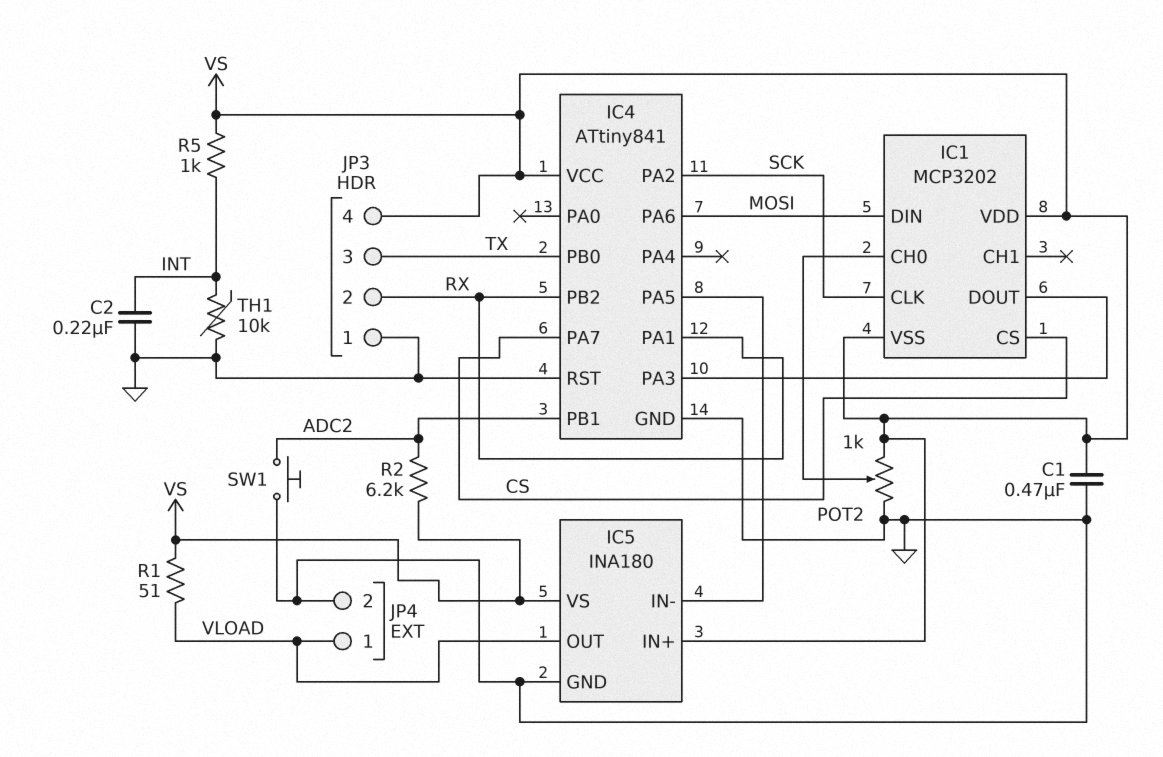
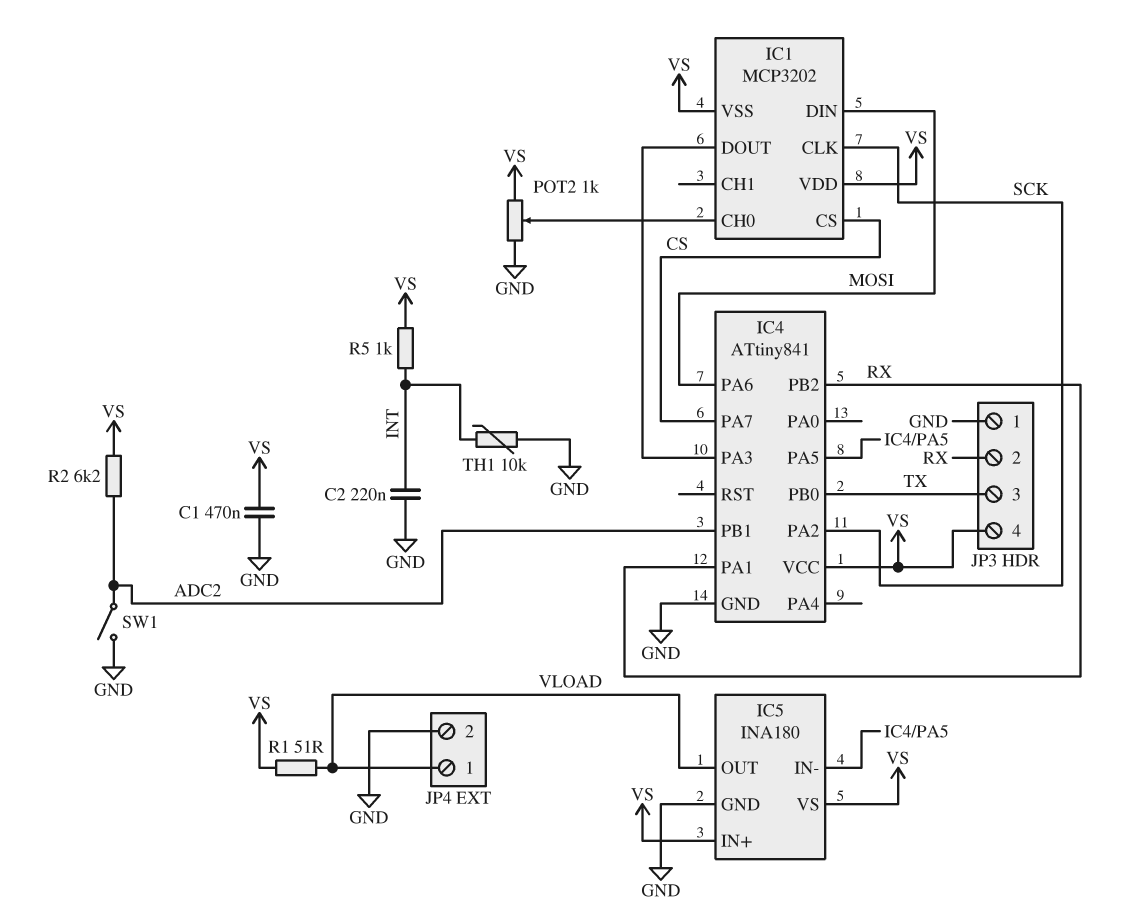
IC4 pin RST: GND -> none
SW1: button (ADC2, GND) -> switch (ADC2, GND)

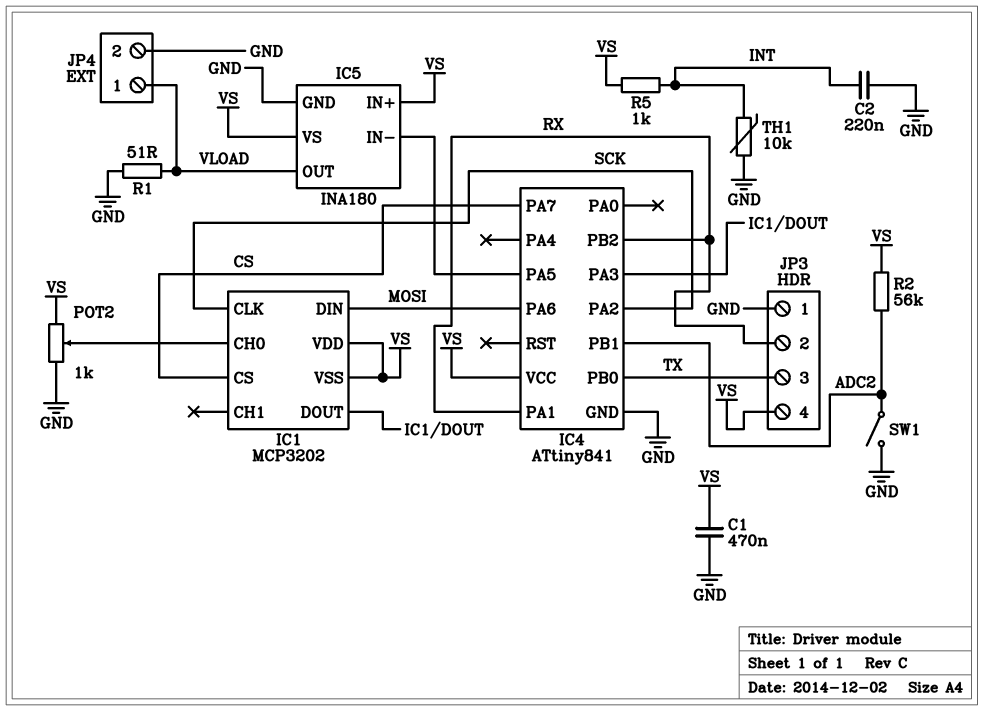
R1: 51 (VLOAD, VS) -> 51 (GND, VLOAD)
R2: 6.2k (ADC2, VS) -> 56k (ADC2, VS)

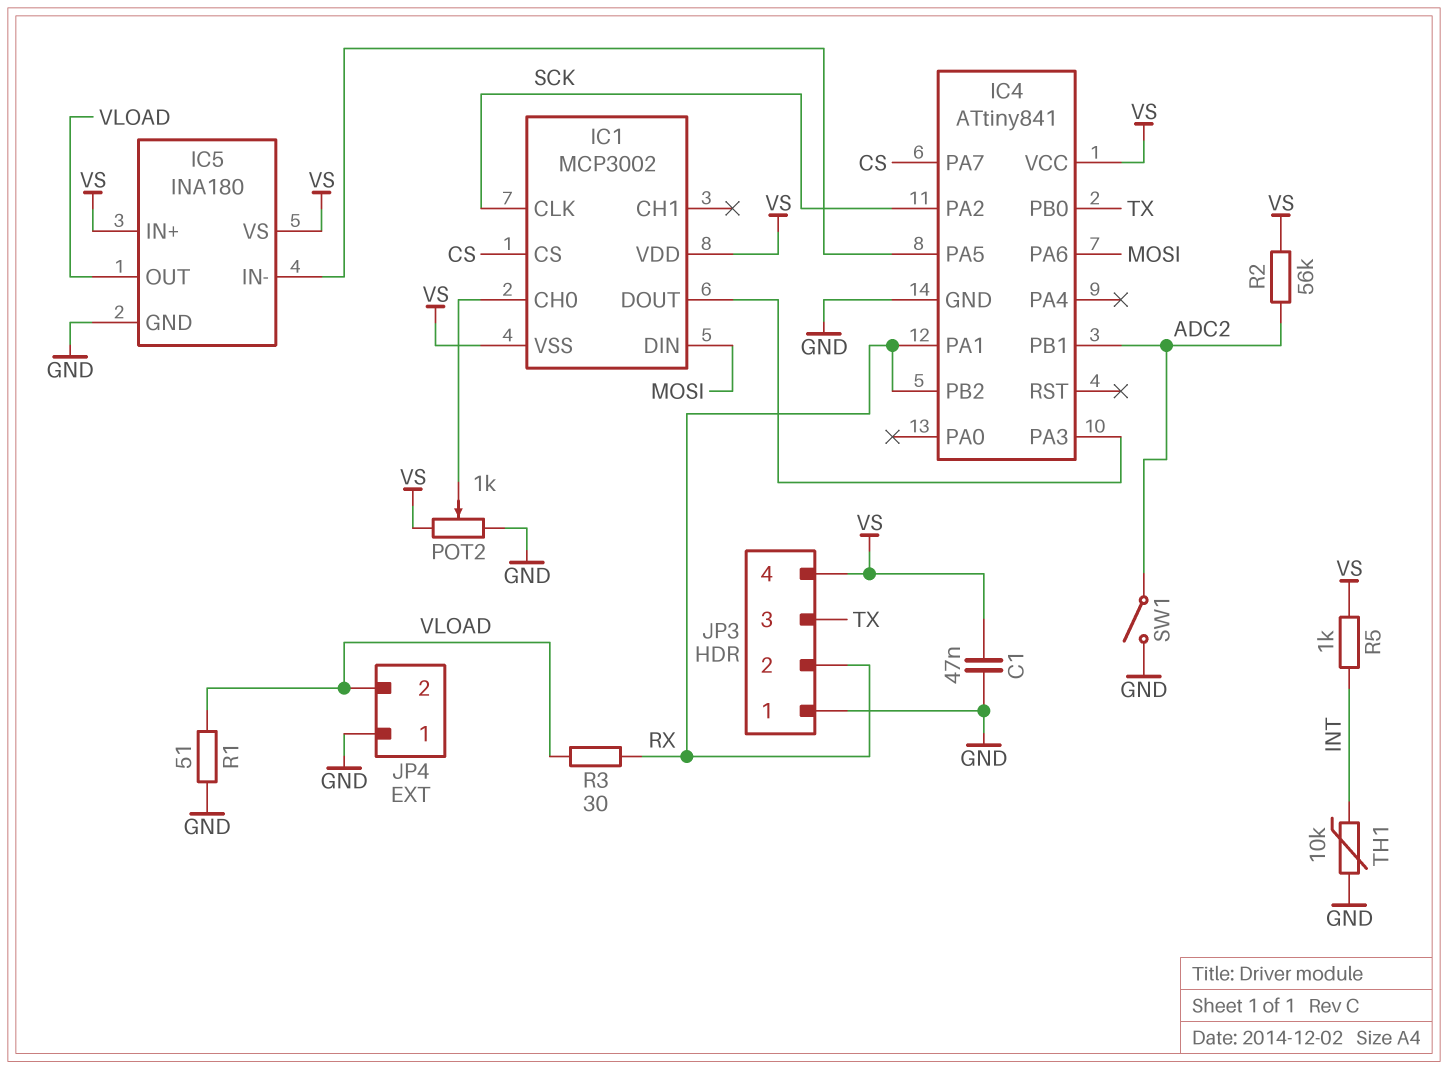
C1: 470nF (GND, VS) -> 47nF (GND, VS)
C2: 220nF (GND, INT) -> none
IC1: MCP3202 -> MCP3002
JP4 pin 1: VLOAD -> GND
JP4 pin 2: GND -> VLOAD
R3: none -> 30 (RX, VLOAD)

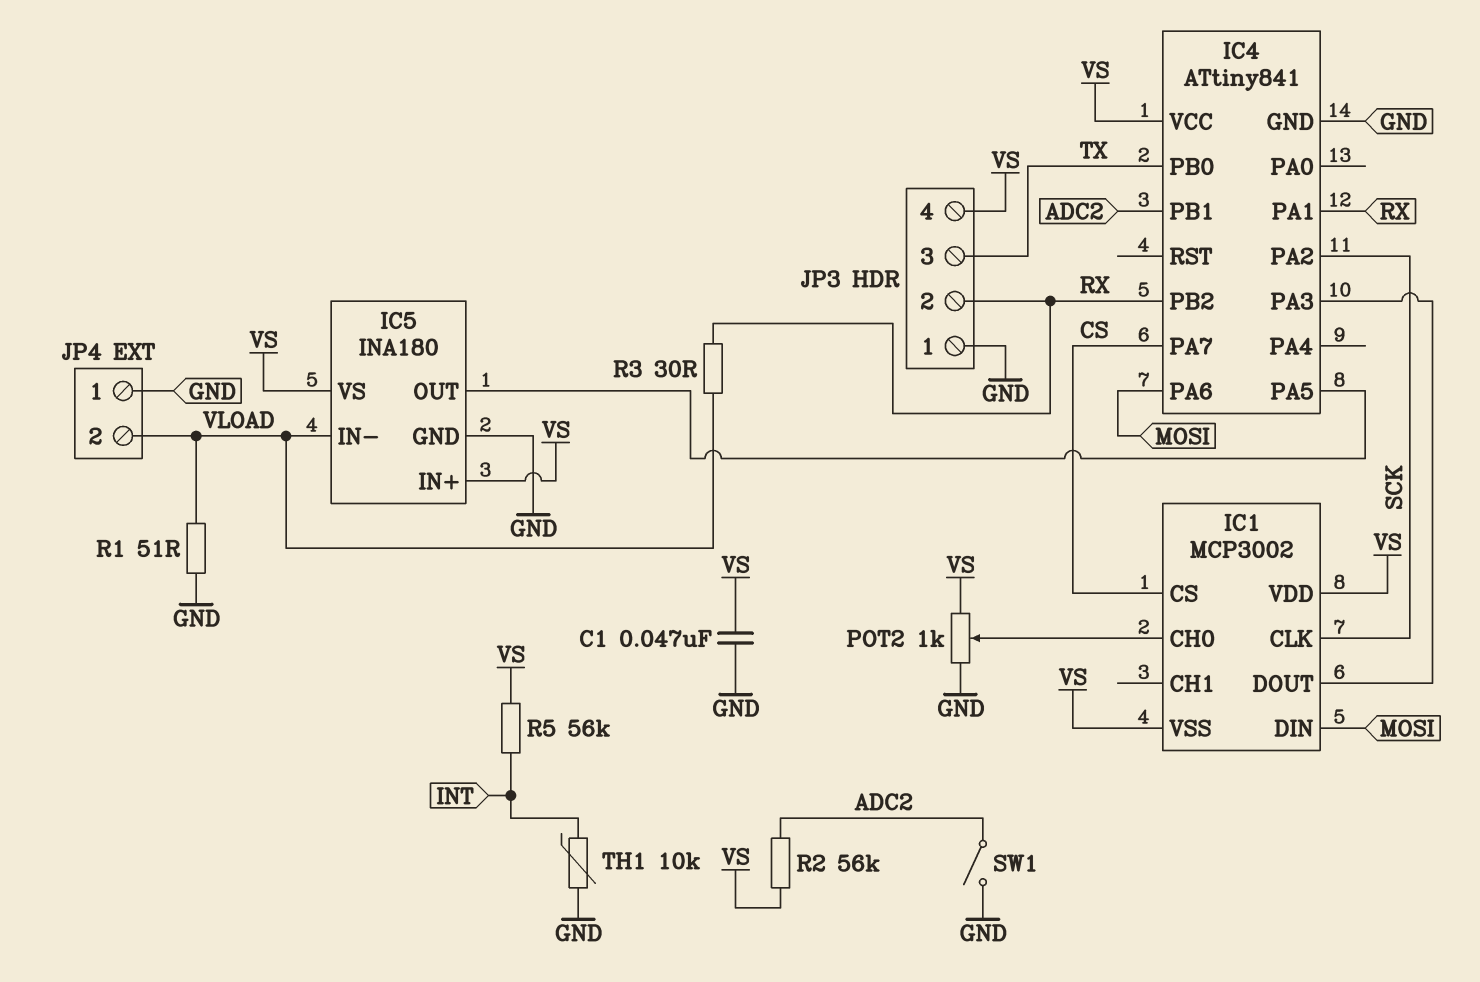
IC5 pin IN-: IC4/PA5 -> VLOAD
IC5 pin OUT: VLOAD -> IC4/PA5
R5: 1k (INT, VS) -> 56k (INT, VS)

